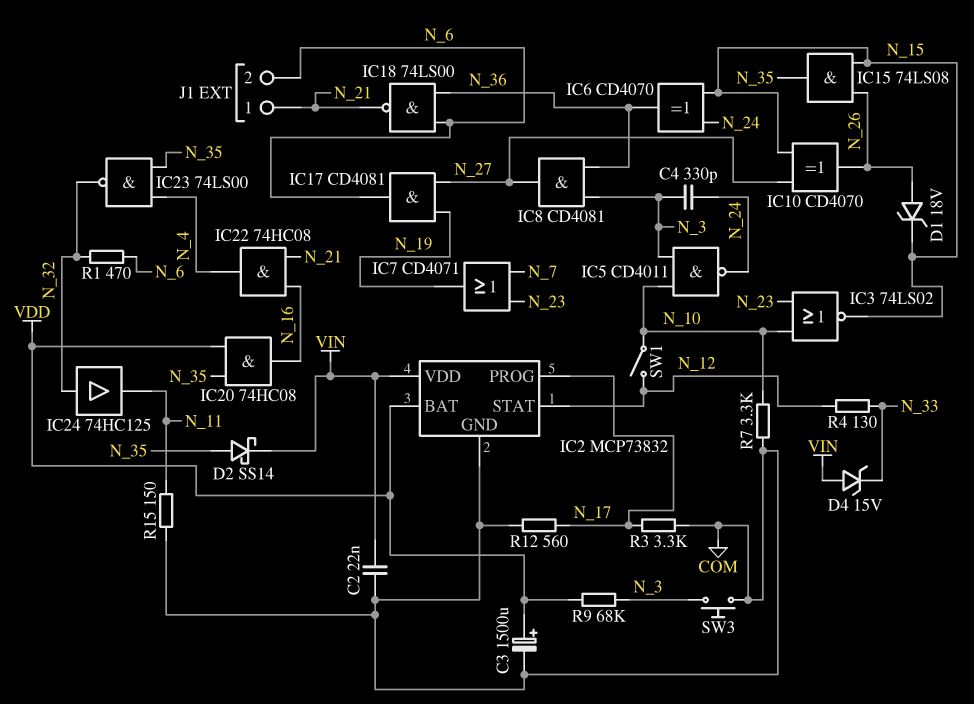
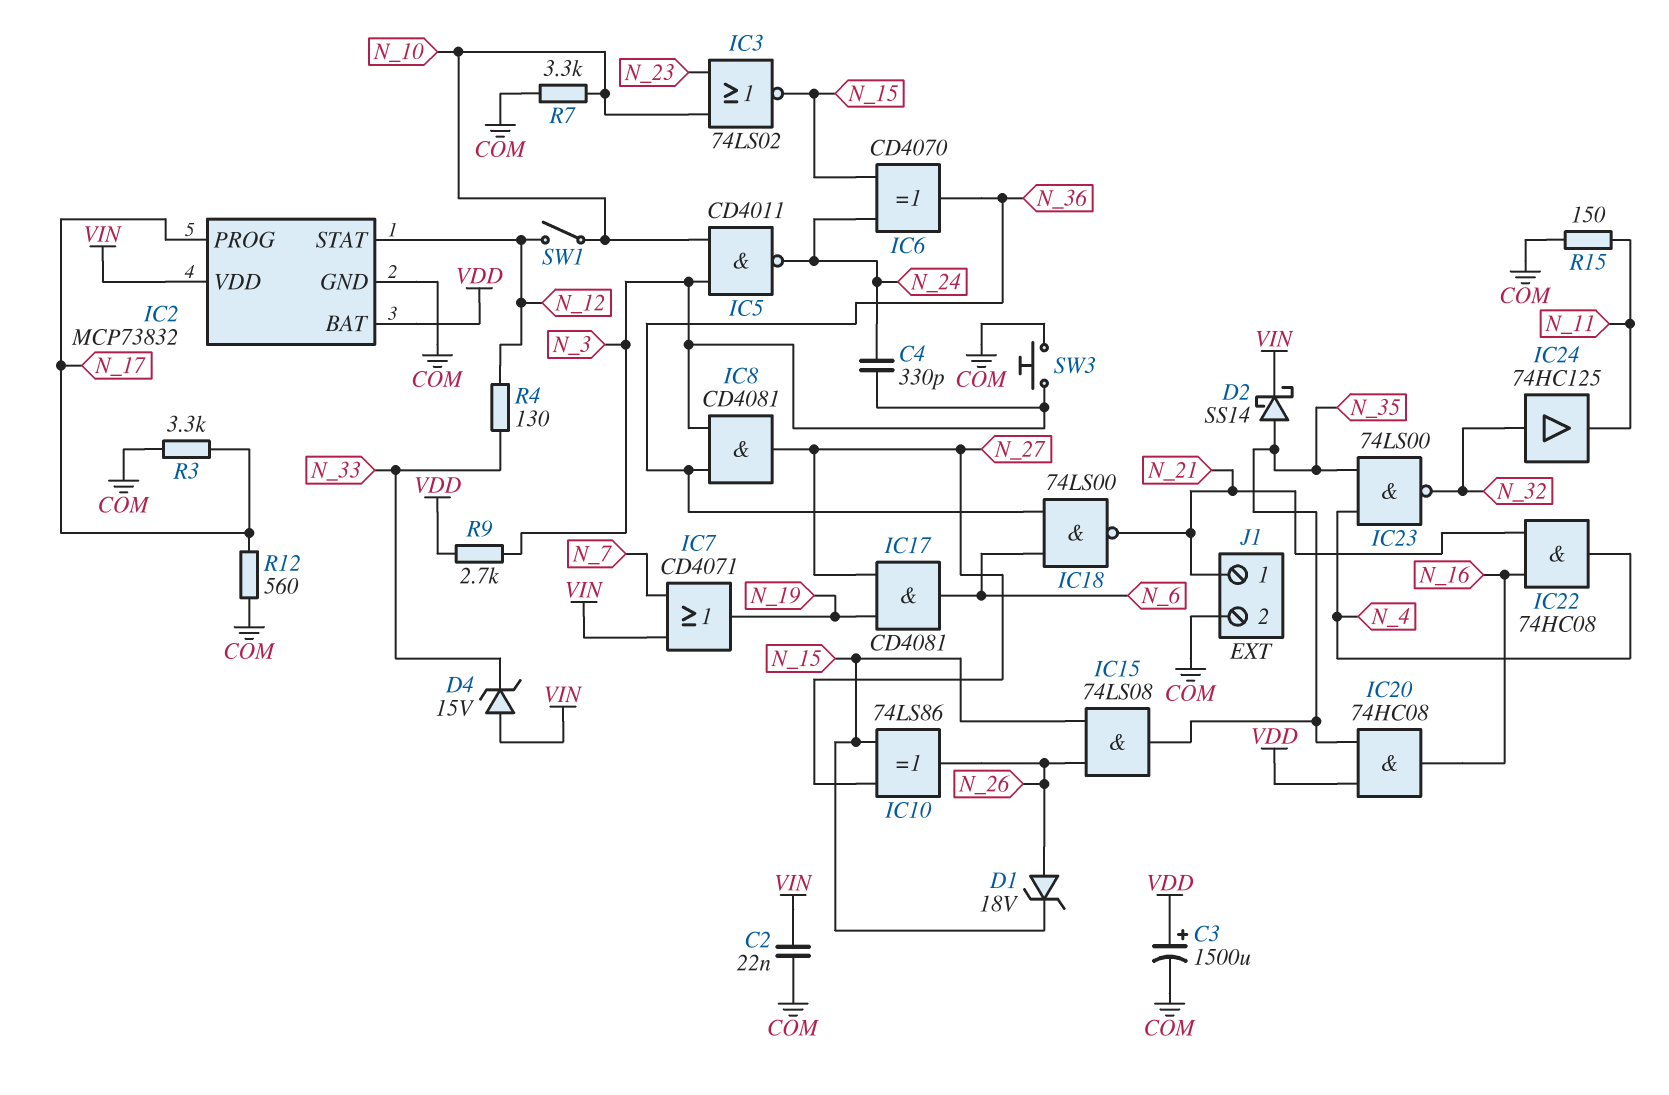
IC7: OR CD4071 (in N_7, in N_23, out N_19) -> OR CD4071 (in N_7, in VIN, out N_19)
IC10: XOR CD4070 (in N_15, in N_27, out N_26) -> XOR 74LS86 (in N_15, in N_27, out N_26)
J1 pin 2: N_6 -> COM
R1: 470 (N_6, N_32) -> none
R9: 68k (N_3, VDD) -> 2.7k (N_3, VDD)

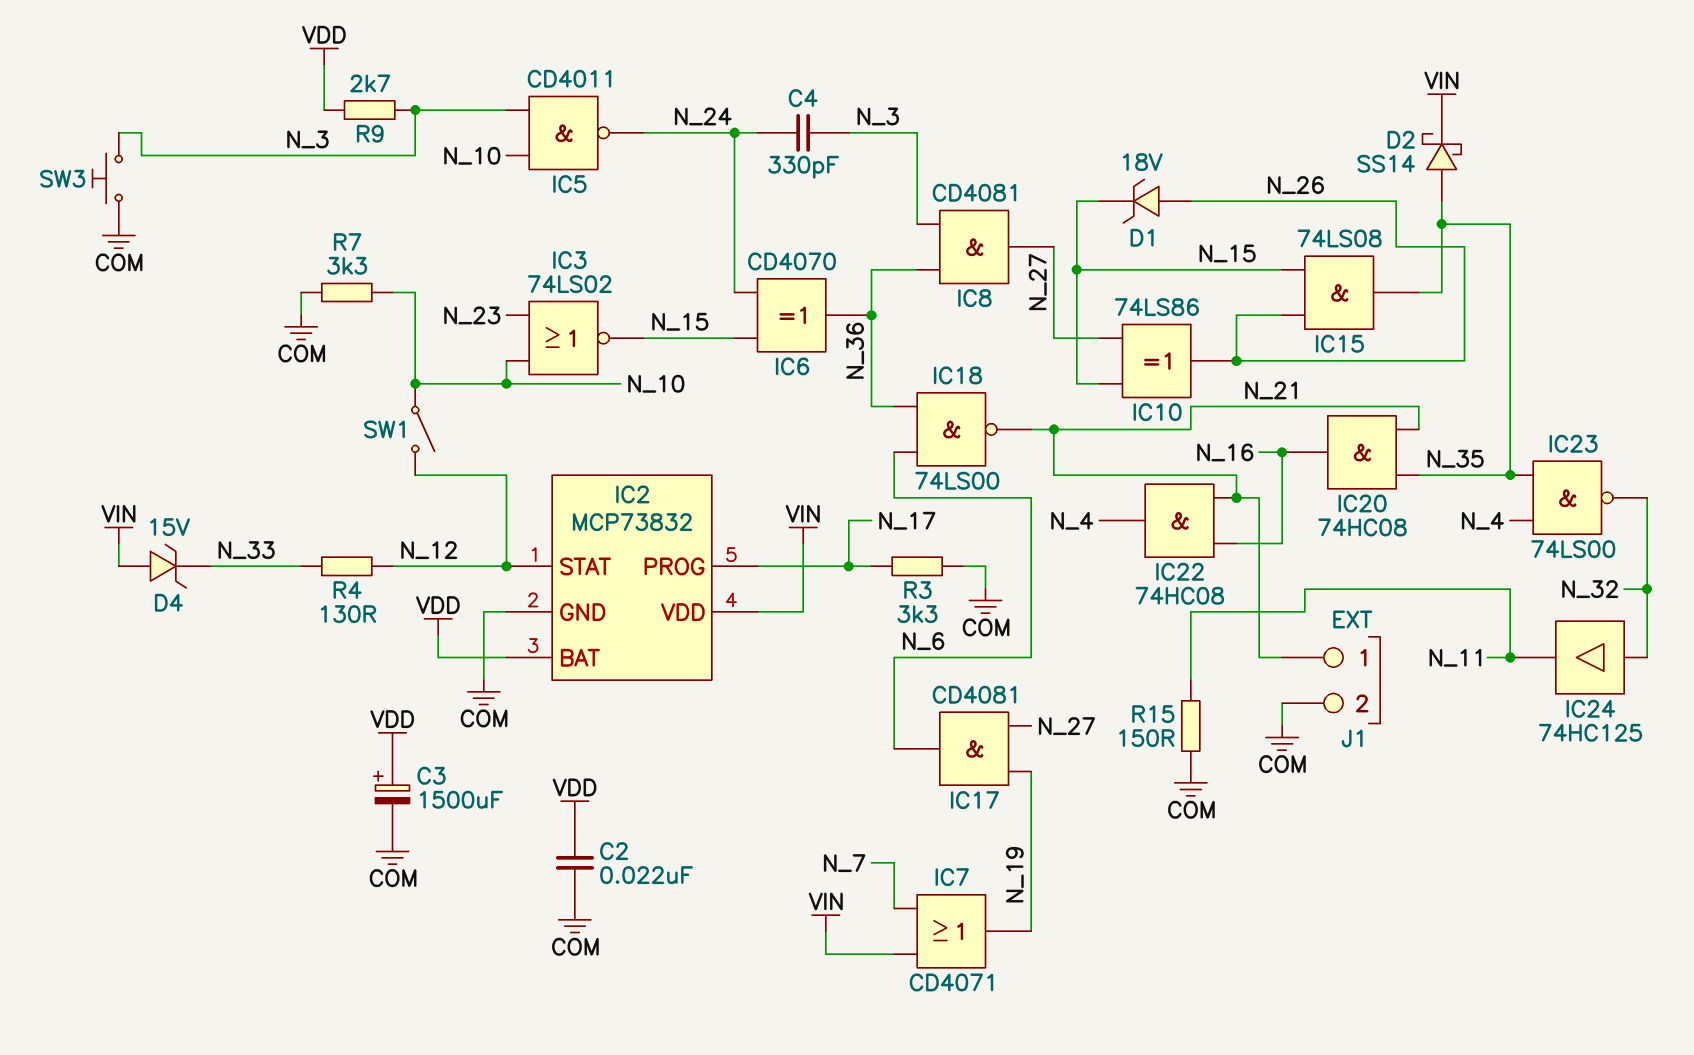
C2: 22nF (COM, VIN) -> 22nF (COM, VDD)
IC20: AND 74HC08 (in N_35, in VDD, out N_16) -> AND 74HC08 (in N_21, in N_35, out N_16)
R12: 560 (COM, N_17) -> none

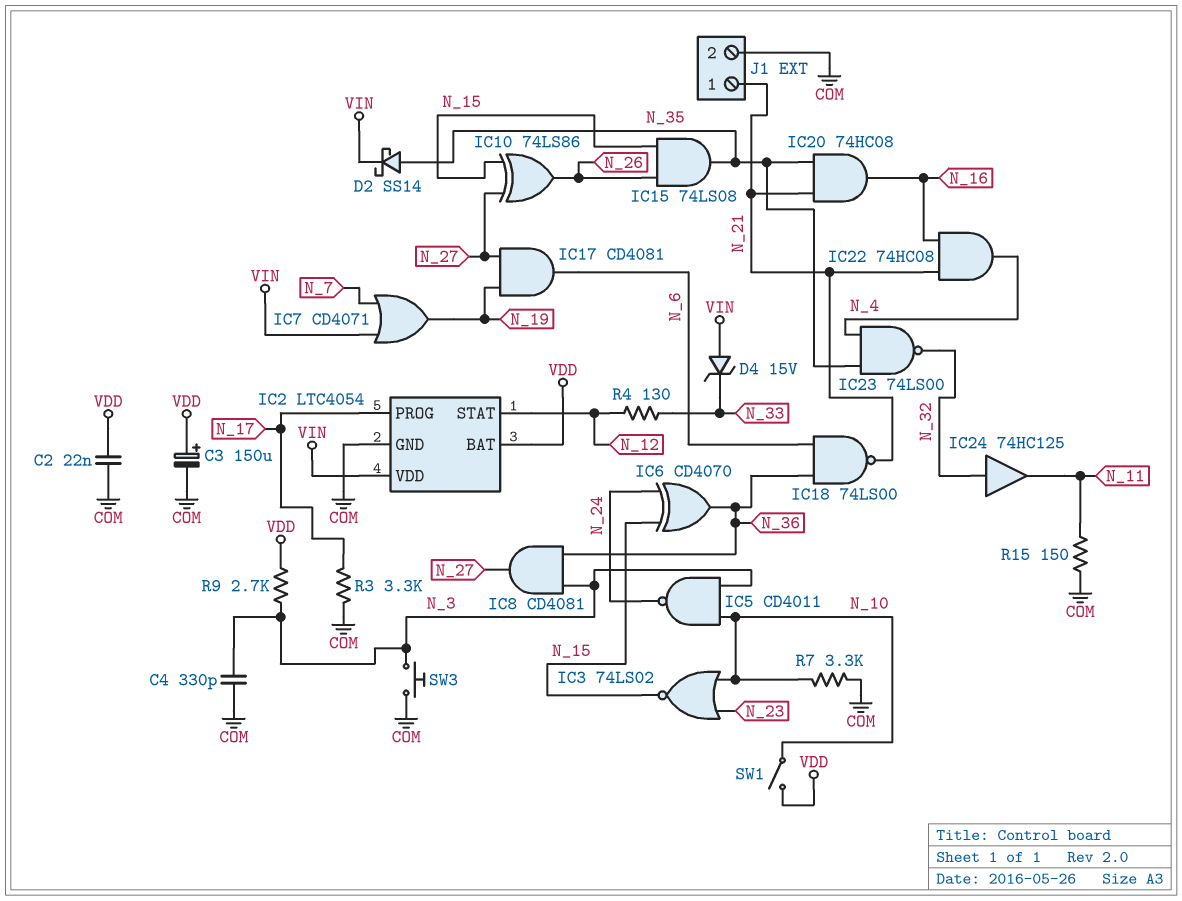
C3: 1500uF (plus VDD, minus COM) -> 150uF (plus VDD, minus COM)
C4: 330pF (N_3, N_24) -> 330pF (COM, N_3)
D1: zener 18V (A N_26, K N_15) -> none
IC2: MCP73832 -> LTC4054
SW1: switch (N_10, N_12) -> switch (N_10, VDD)

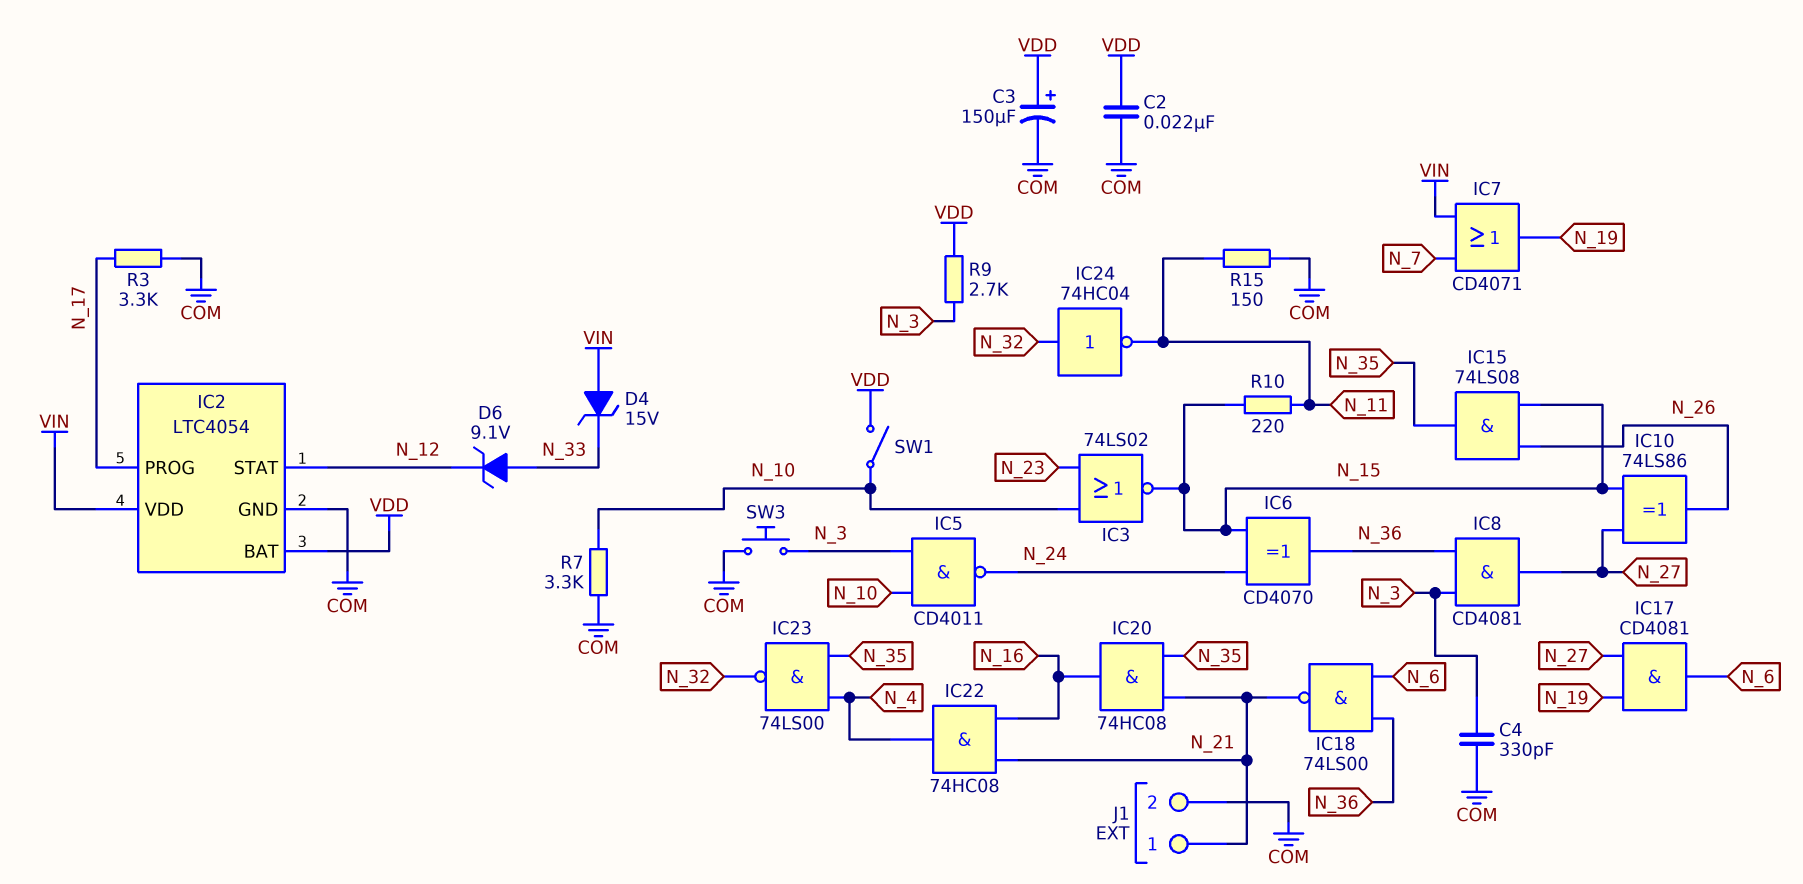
D2: schottky SS14 (A N_35, K VIN) -> none
D6: none -> zener 9.1V (A N_33, K N_12)
IC24: buffer 74HC125 (in N_32, out N_11) -> NOT 74HC04 (in N_32, out N_11)
R4: 130 (N_12, N_33) -> none
R10: none -> 220 (N_11, N_15)

